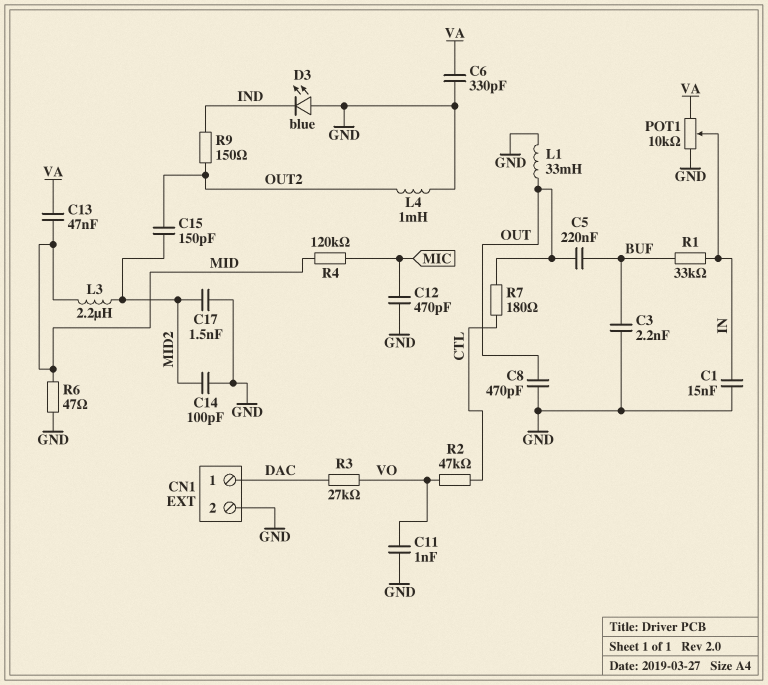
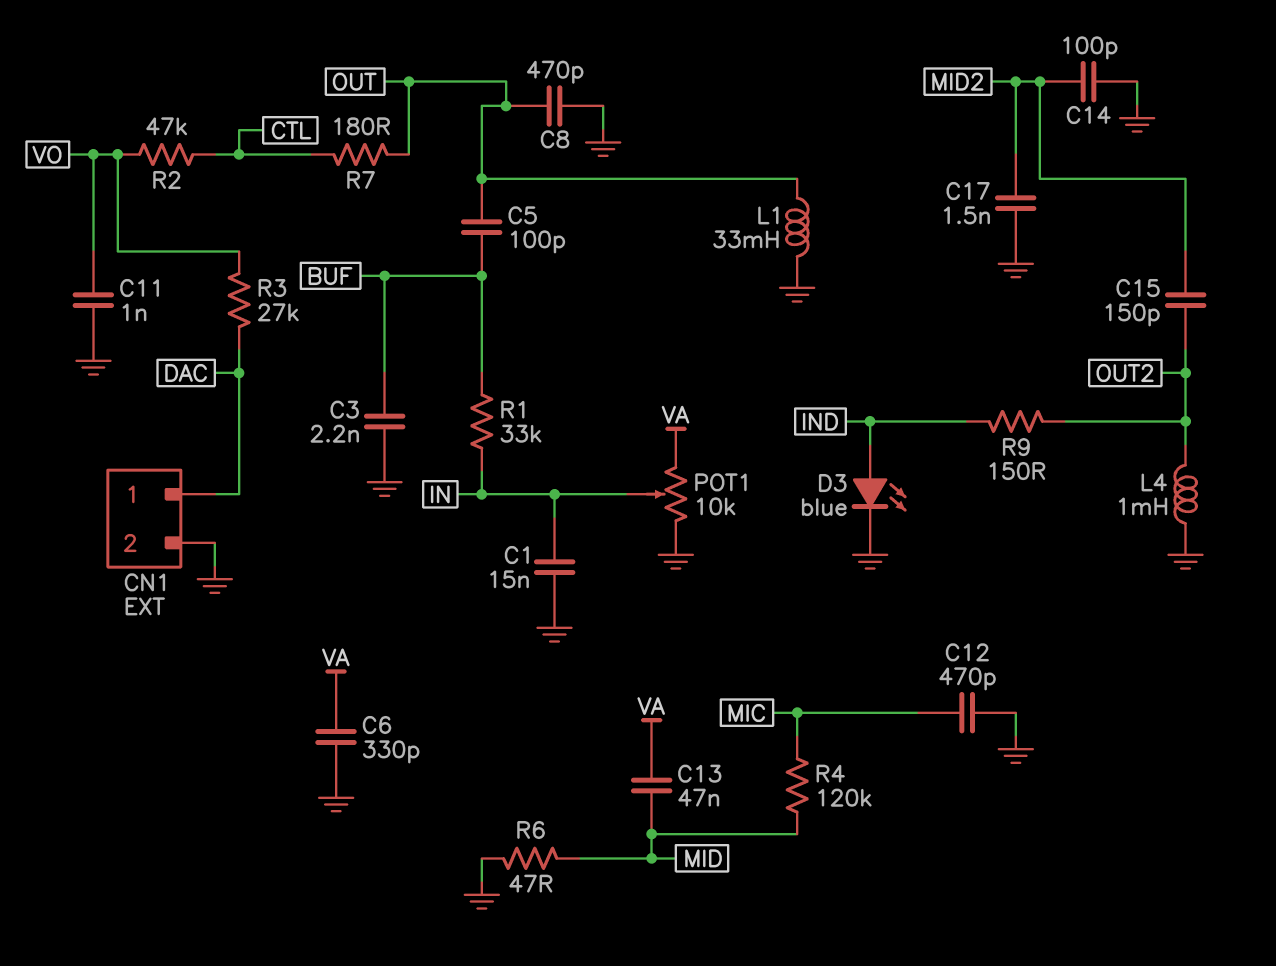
C5: 220nF (BUF, OUT) -> 100pF (BUF, OUT)
D3: LED blue (A GND, K IND) -> LED blue (A IND, K GND)
L3: 2.2uH (MID, MID2) -> none

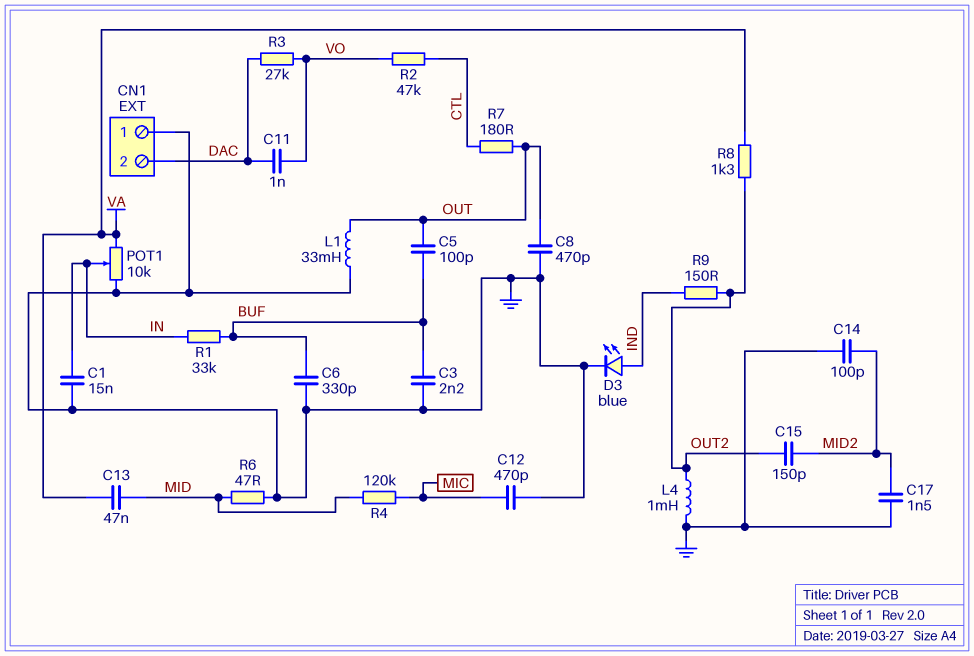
C6: 330pF (GND, VA) -> 330pF (BUF, GND)
C11: 1nF (GND, VO) -> 1nF (DAC, VO)
CN1 pin 1: DAC -> GND
CN1 pin 2: GND -> DAC
R8: none -> 1.3k (OUT2, VA)

